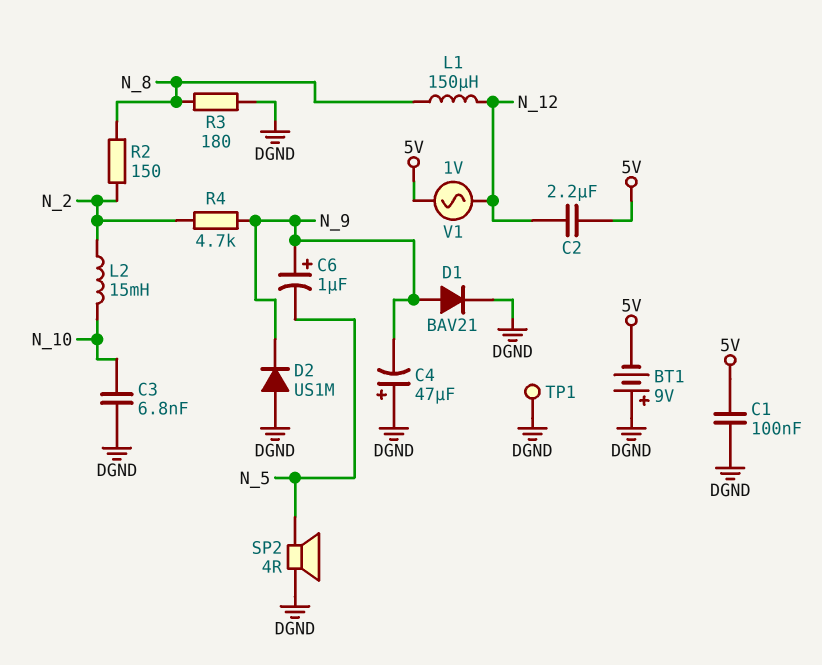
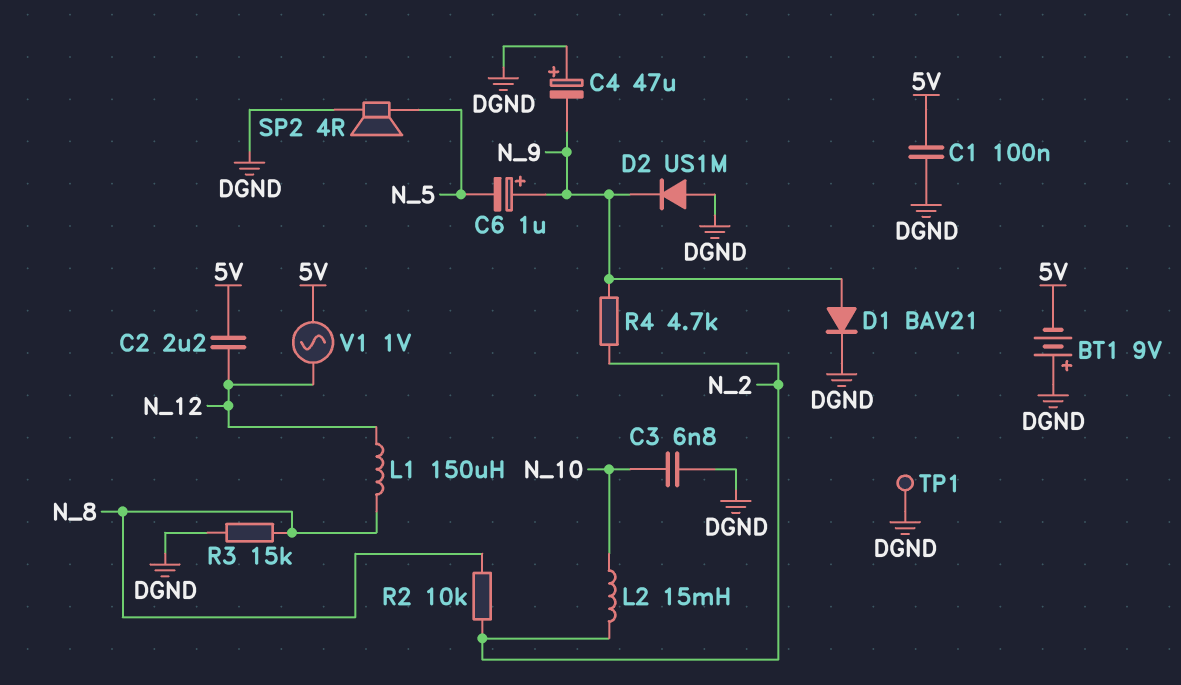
R2: 150 (N_2, N_8) -> 10k (N_2, N_8)
R3: 180 (DGND, N_8) -> 15k (DGND, N_8)

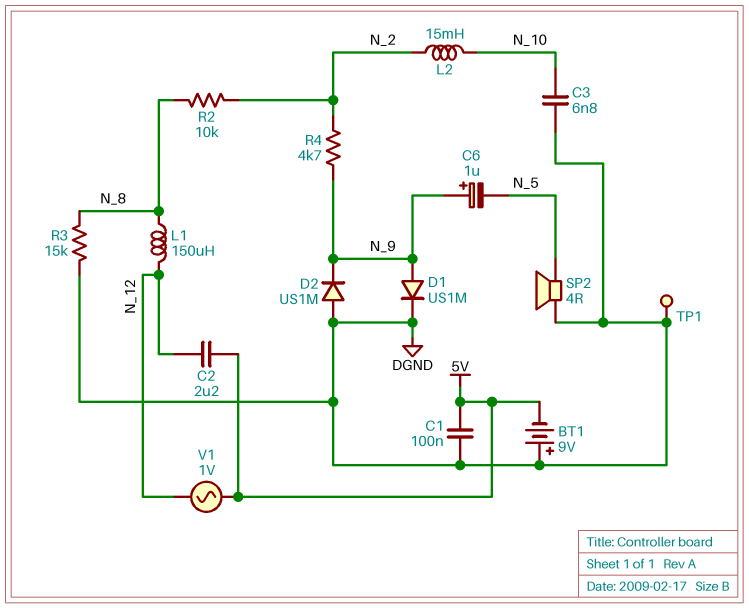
C4: 47uF (plus DGND, minus N_9) -> none
D1: diode BAV21 (A N_9, K DGND) -> diode US1M (A N_9, K DGND)

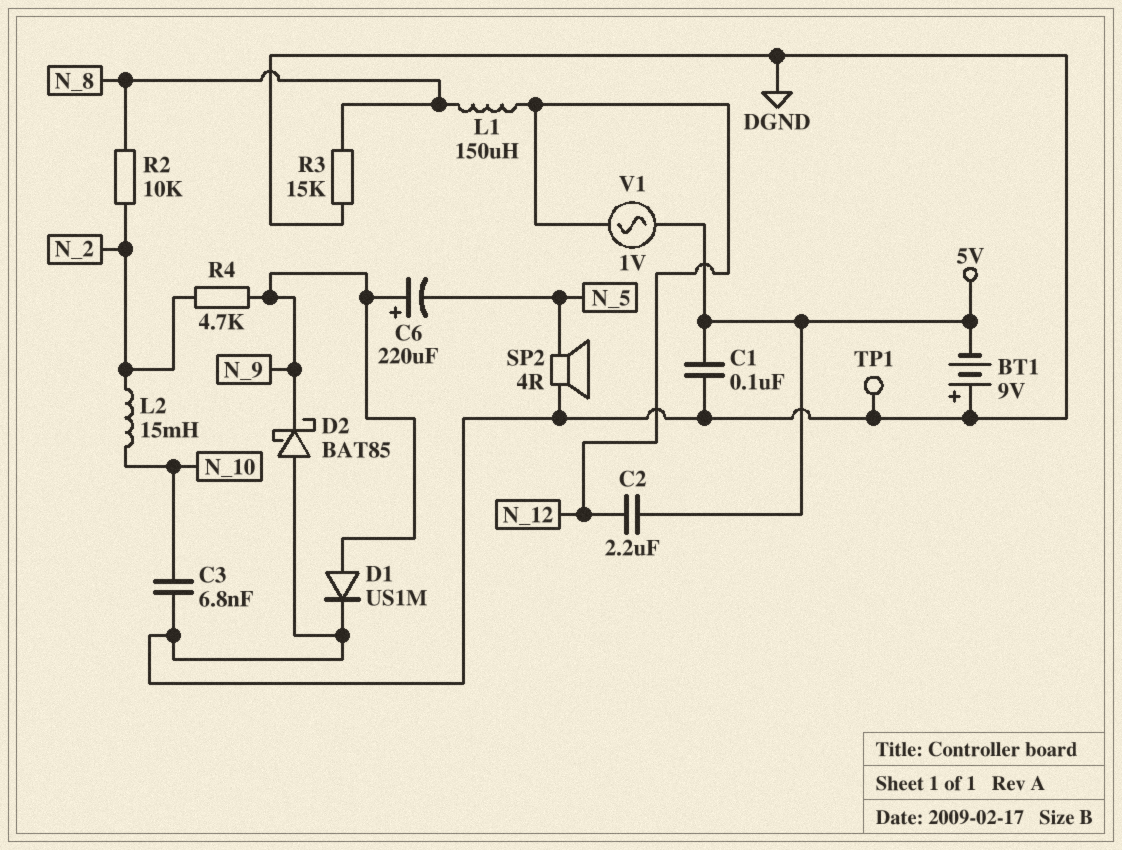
C6: 1uF (plus N_9, minus N_5) -> 220uF (plus N_9, minus N_5)
D2: diode US1M (A DGND, K N_9) -> schottky BAT85 (A DGND, K N_9)

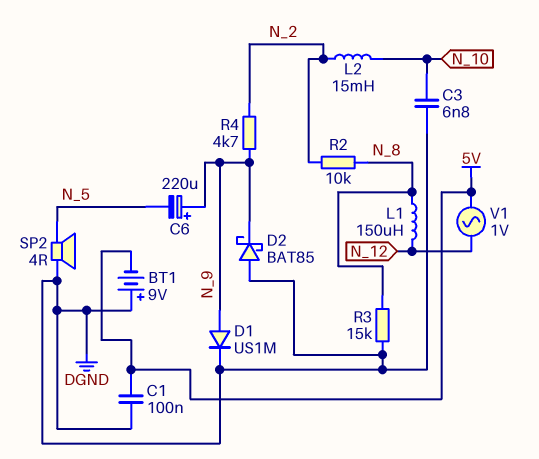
C2: 2.2uF (5V, N_12) -> none
TP1: test point (DGND) -> none

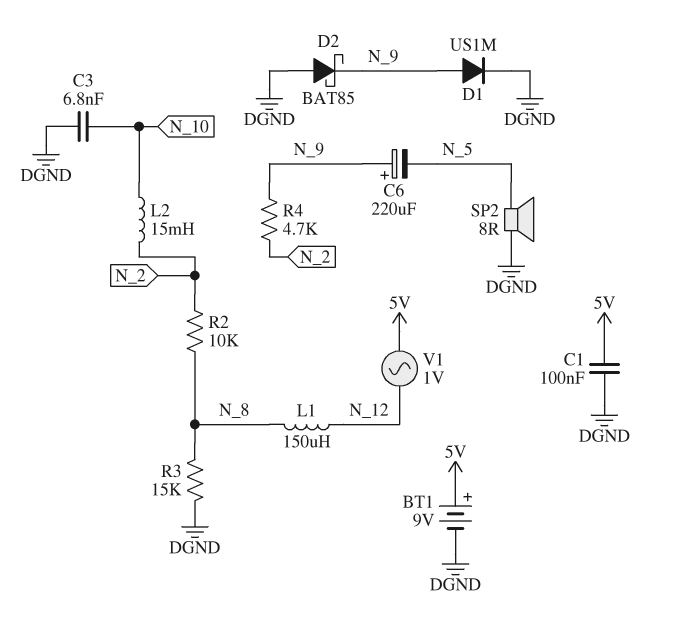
BT1: 9V (plus DGND, minus 5V) -> 9V (plus 5V, minus DGND)
SP2: speaker 4R (DGND, N_5) -> speaker 8R (DGND, N_5)

